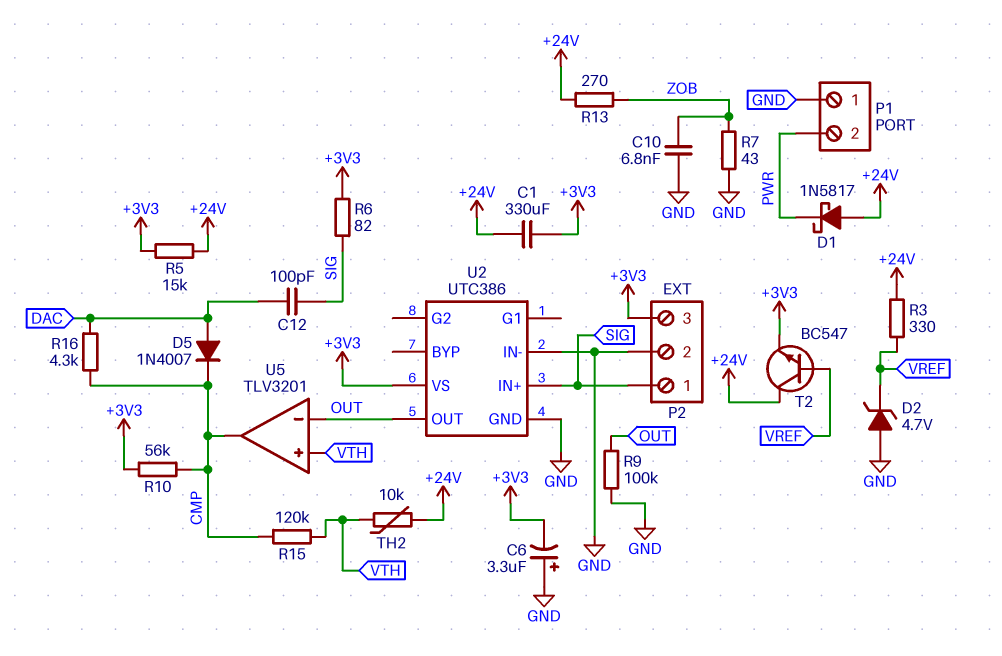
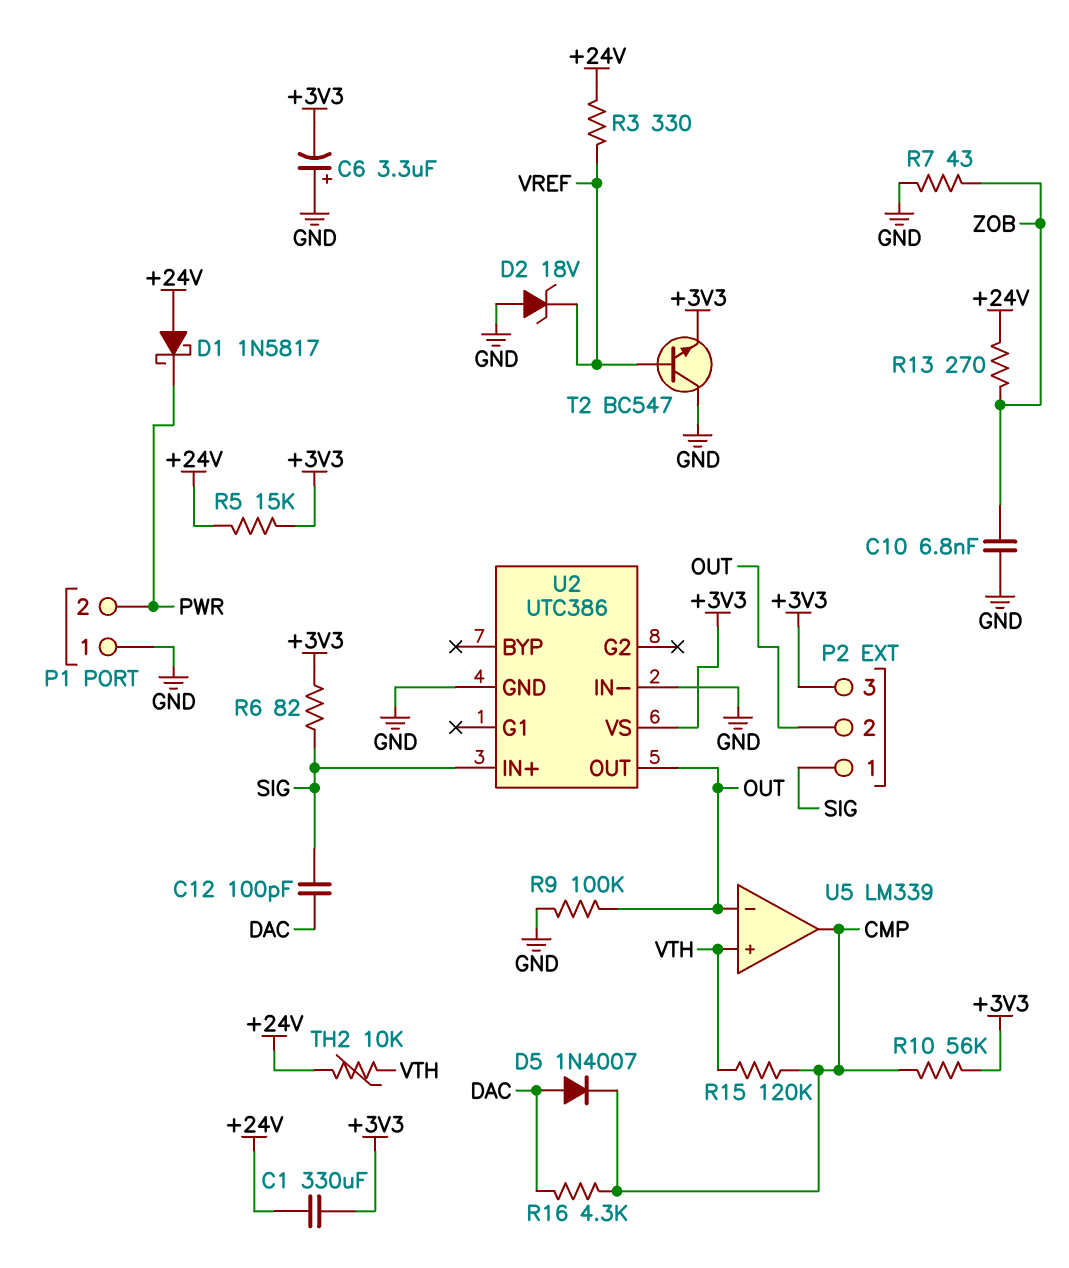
D2: zener 4.7V (A GND, K VREF) -> zener 18V (A GND, K VREF)
P2 pin 2: GND -> OUT
T2: NPN BC547 (B VREF, C +24V, E +3V3) -> NPN BC547 (B VREF, C GND, E +3V3)
U5: TLV3201 -> LM339

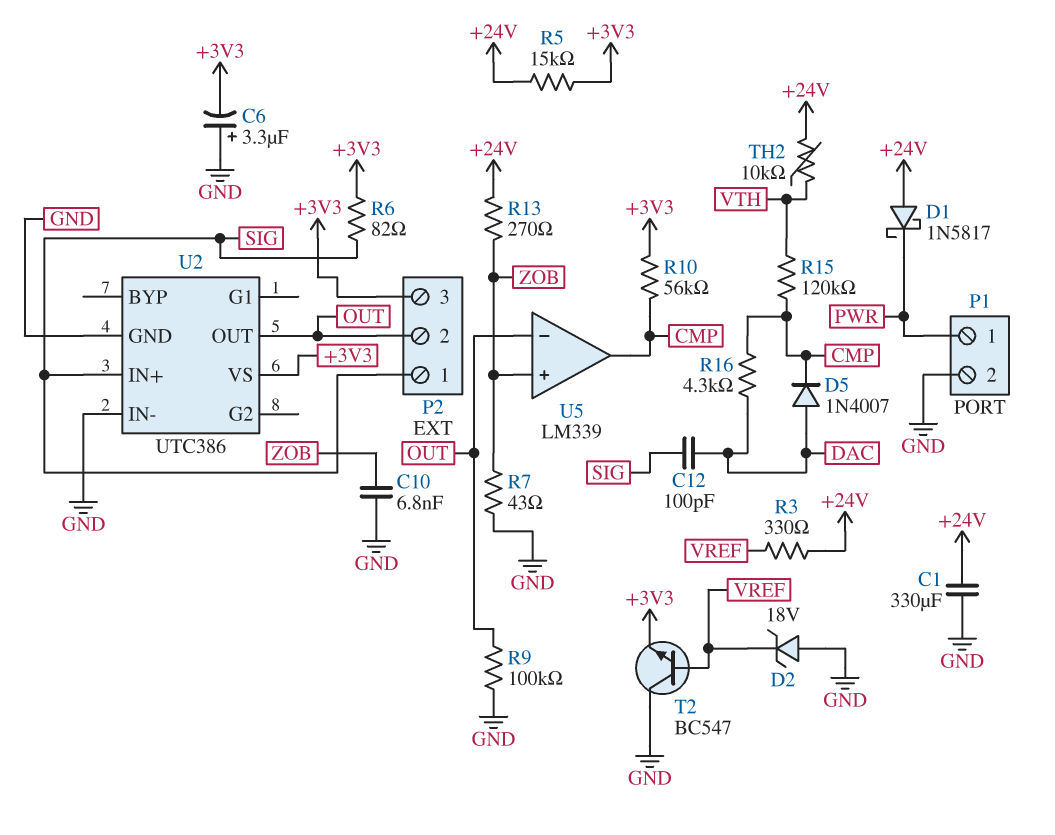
C1: 330uF (+3V3, +24V) -> 330uF (+24V, GND)
P1 pin 1: GND -> PWR
P1 pin 2: PWR -> GND
U5 pin in+: VTH -> ZOB

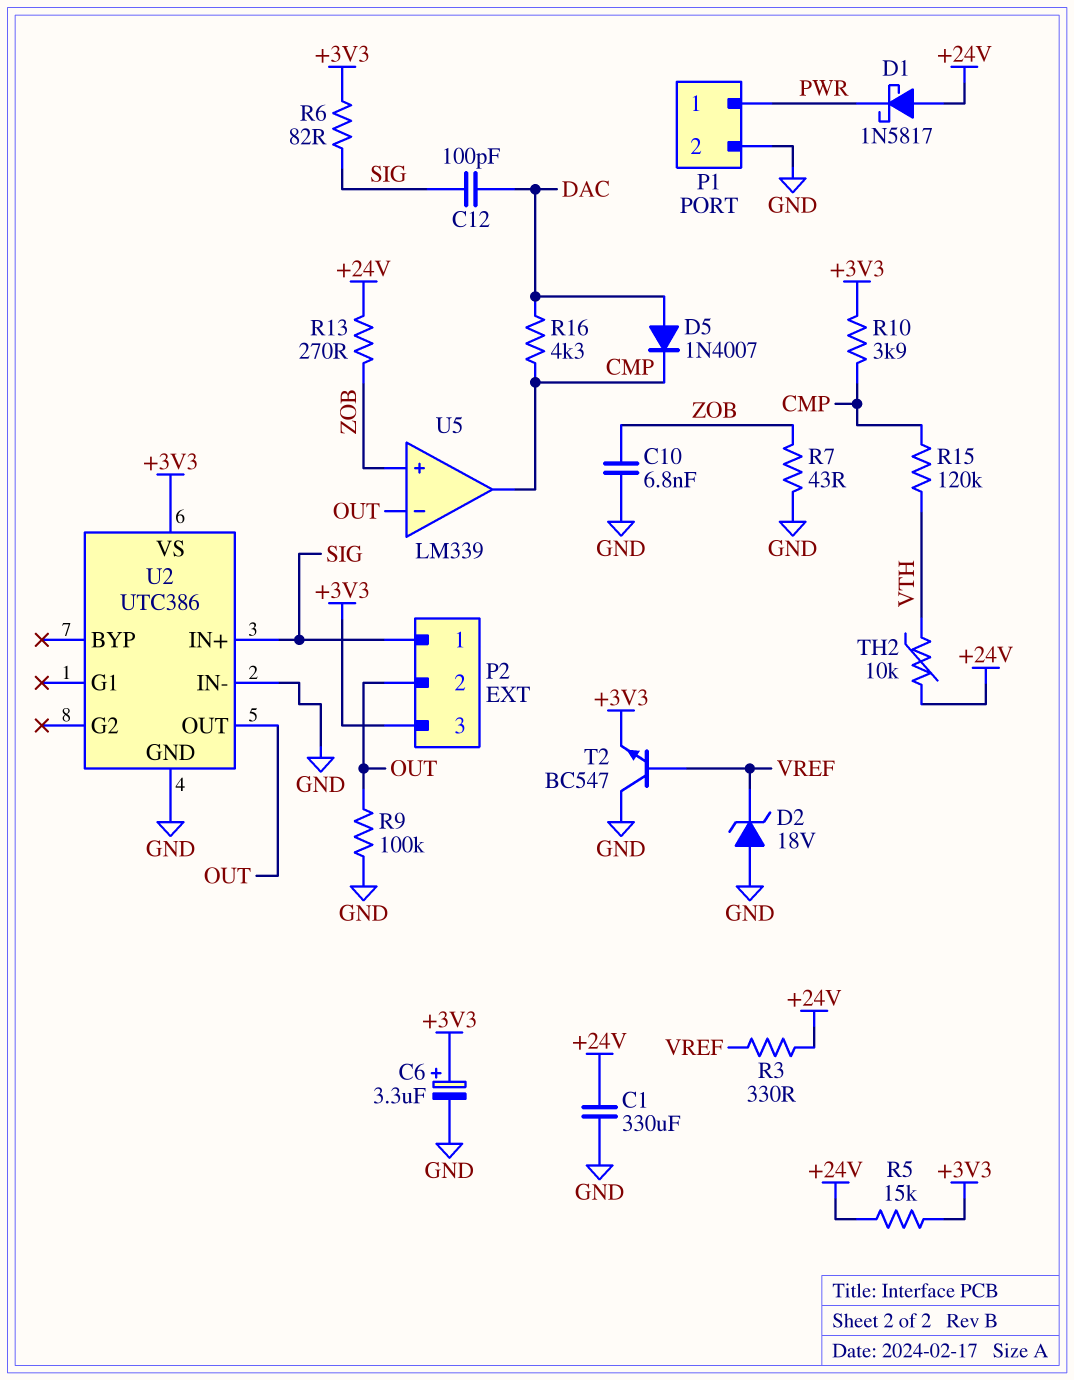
C6: 3.3uF (plus GND, minus +3V3) -> 3.3uF (plus +3V3, minus GND)
R10: 56k (+3V3, CMP) -> 3.9k (+3V3, CMP)

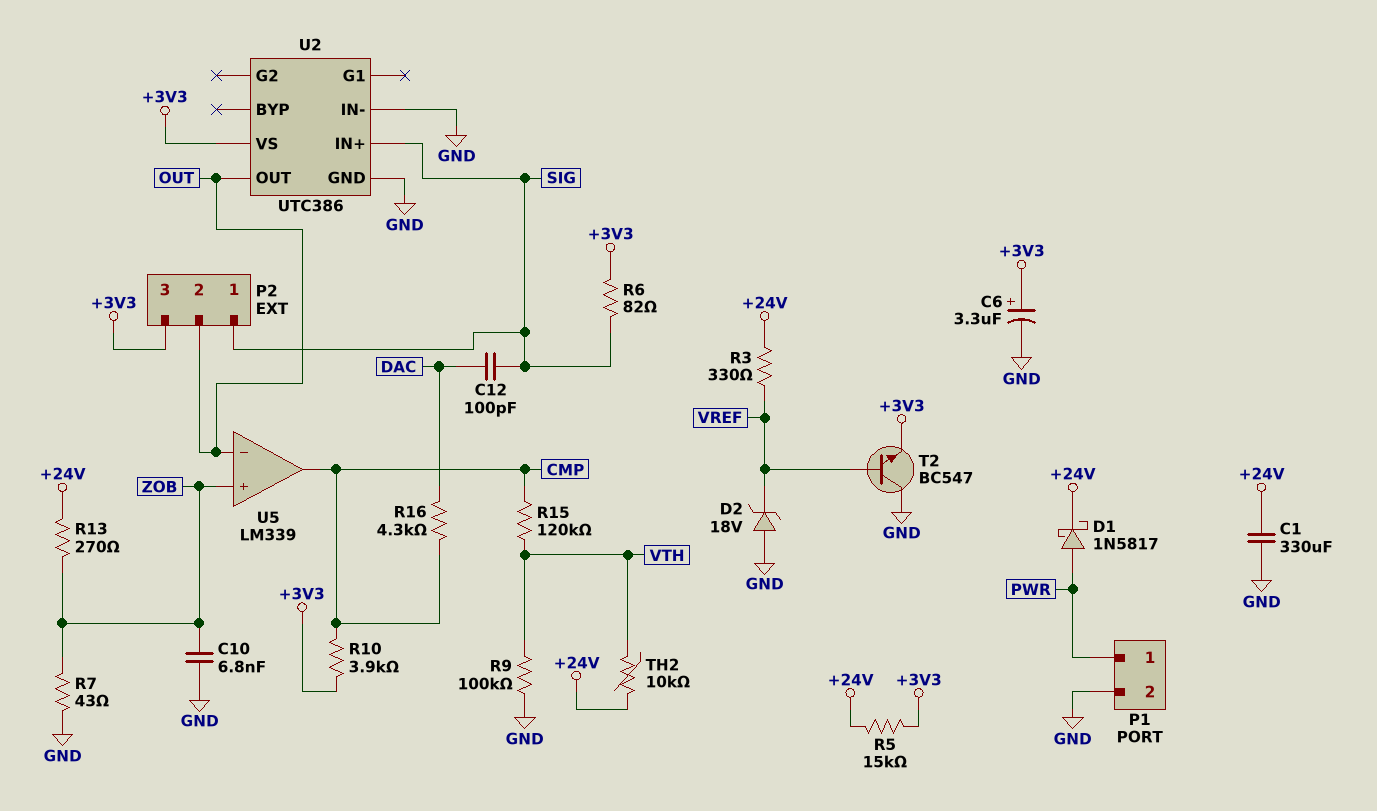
D1: schottky 1N5817 (A +24V, K PWR) -> schottky 1N5817 (A PWR, K +24V)
D5: diode 1N4007 (A DAC, K CMP) -> none
R9: 100k (GND, OUT) -> 100k (GND, VTH)

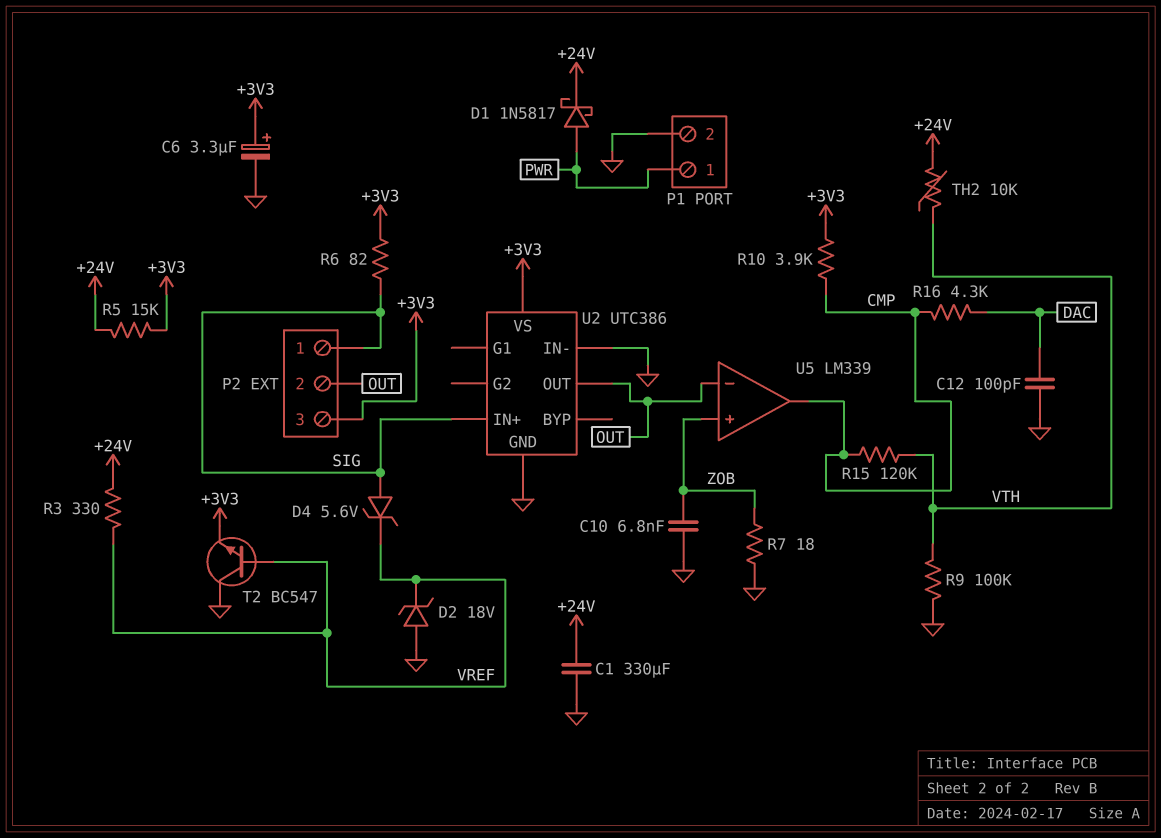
C12: 100pF (DAC, SIG) -> 100pF (DAC, GND)
D4: none -> zener 5.6V (A SIG, K VREF)
R7: 43 (GND, ZOB) -> 18 (GND, ZOB)
R13: 270 (+24V, ZOB) -> none

